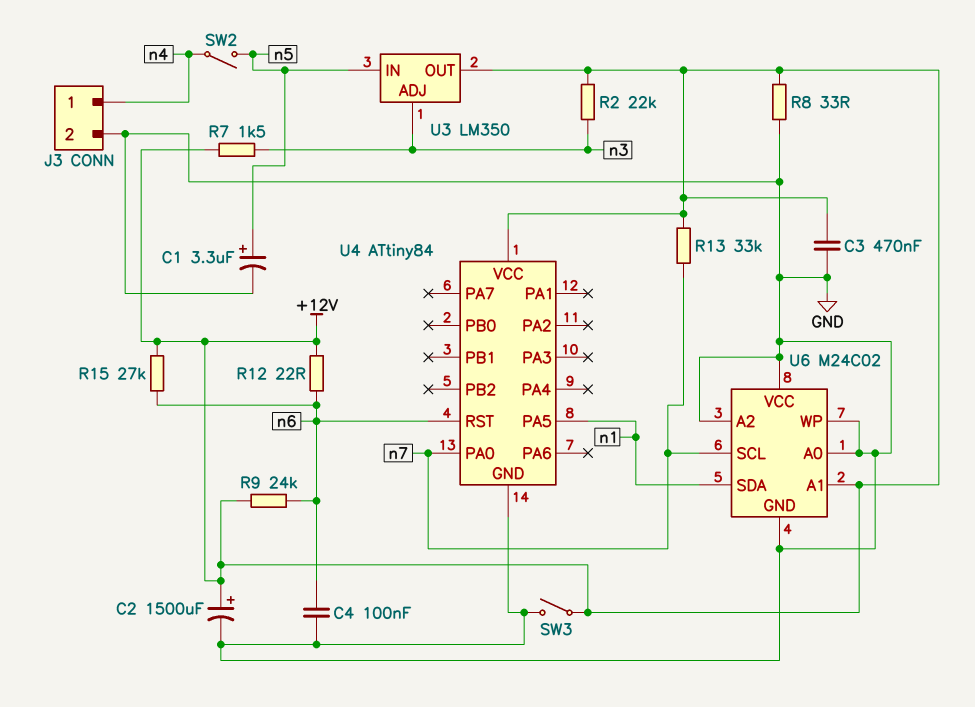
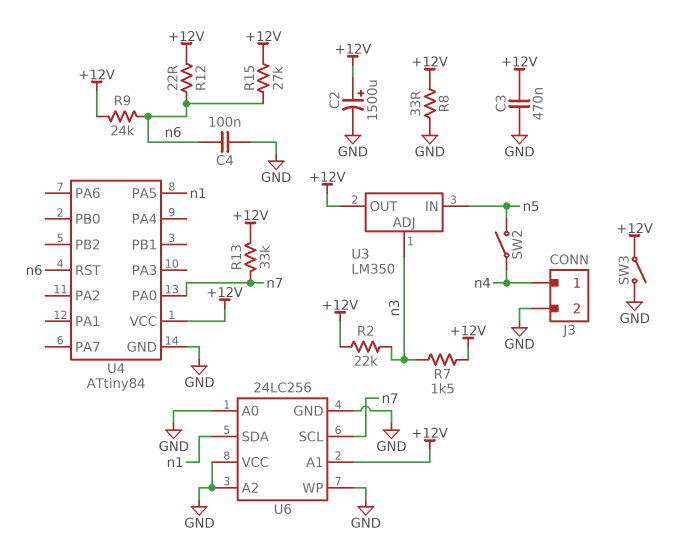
C1: 3.3uF (plus n5, minus GND) -> none
U6: M24C02 -> 24LC256

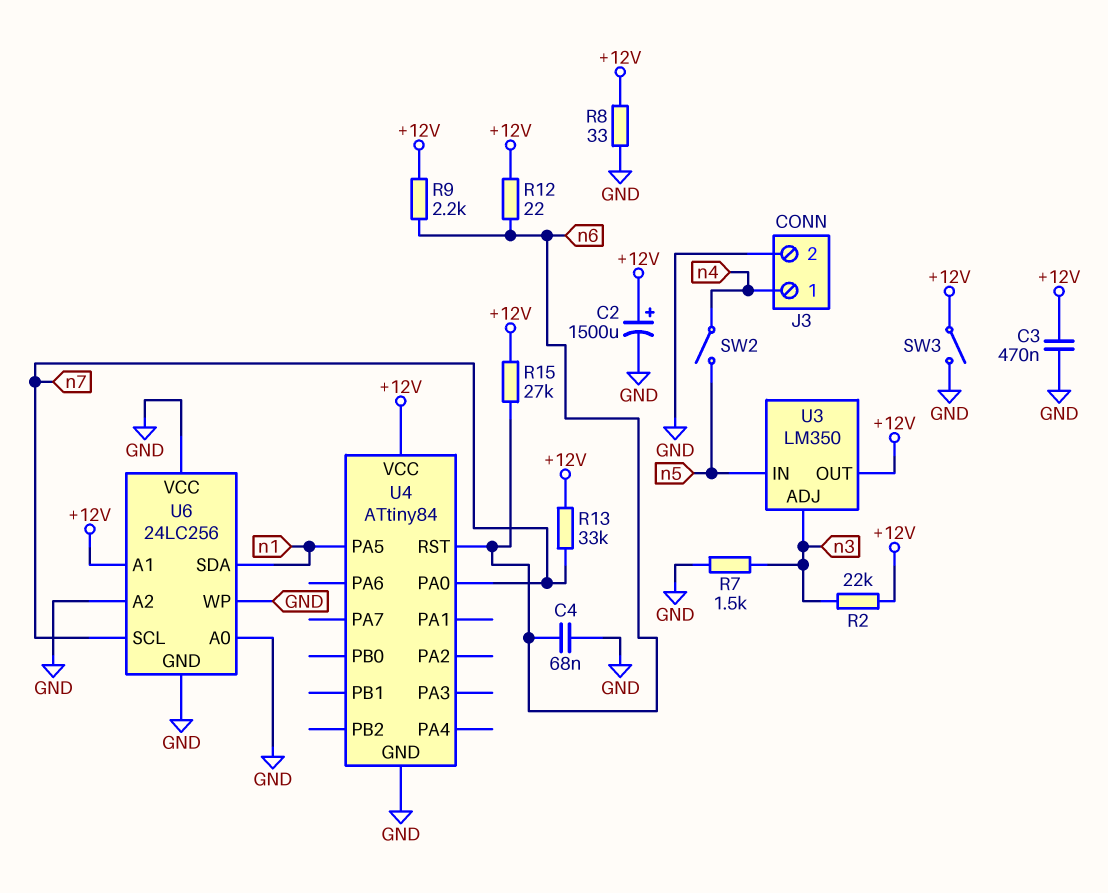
C4: 100nF (GND, n6) -> 68nF (GND, n6)
R7: 1.5k (+12V, n3) -> 1.5k (GND, n3)
R9: 24k (+12V, n6) -> 2.2k (+12V, n6)

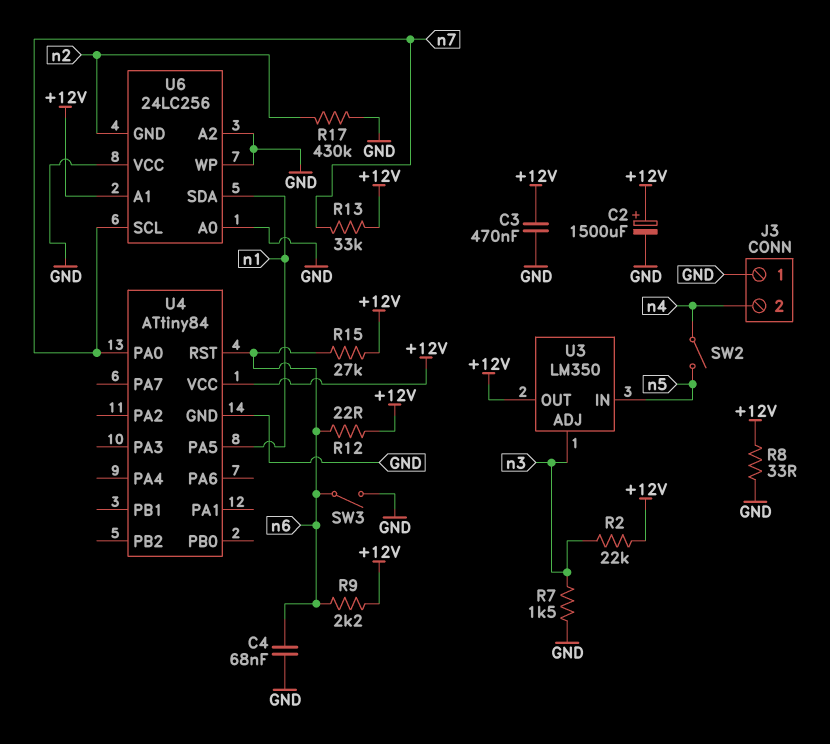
J3 pin 1: n4 -> GND
J3 pin 2: GND -> n4
R17: none -> 430k (GND, n2)
SW3: switch (+12V, GND) -> switch (GND, n6)
U6 pin GND: GND -> n2

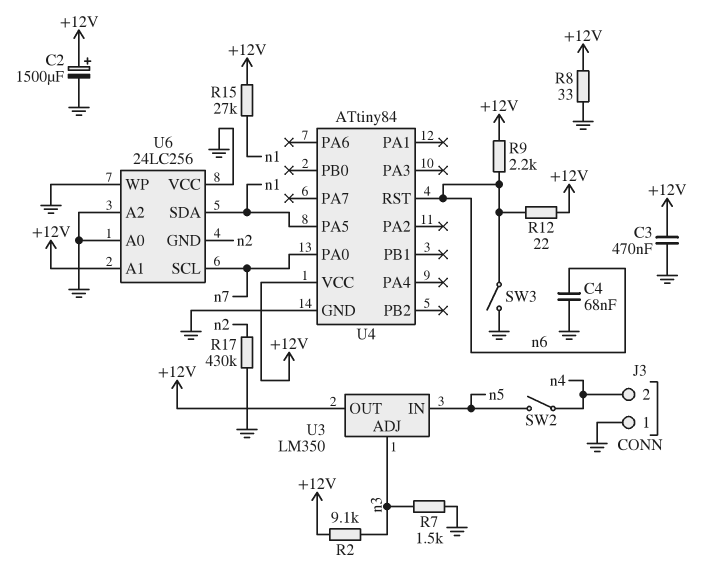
R2: 22k (+12V, n3) -> 9.1k (+12V, n3)
R13: 33k (+12V, n7) -> none
R15: 27k (+12V, n6) -> 27k (+12V, n1)

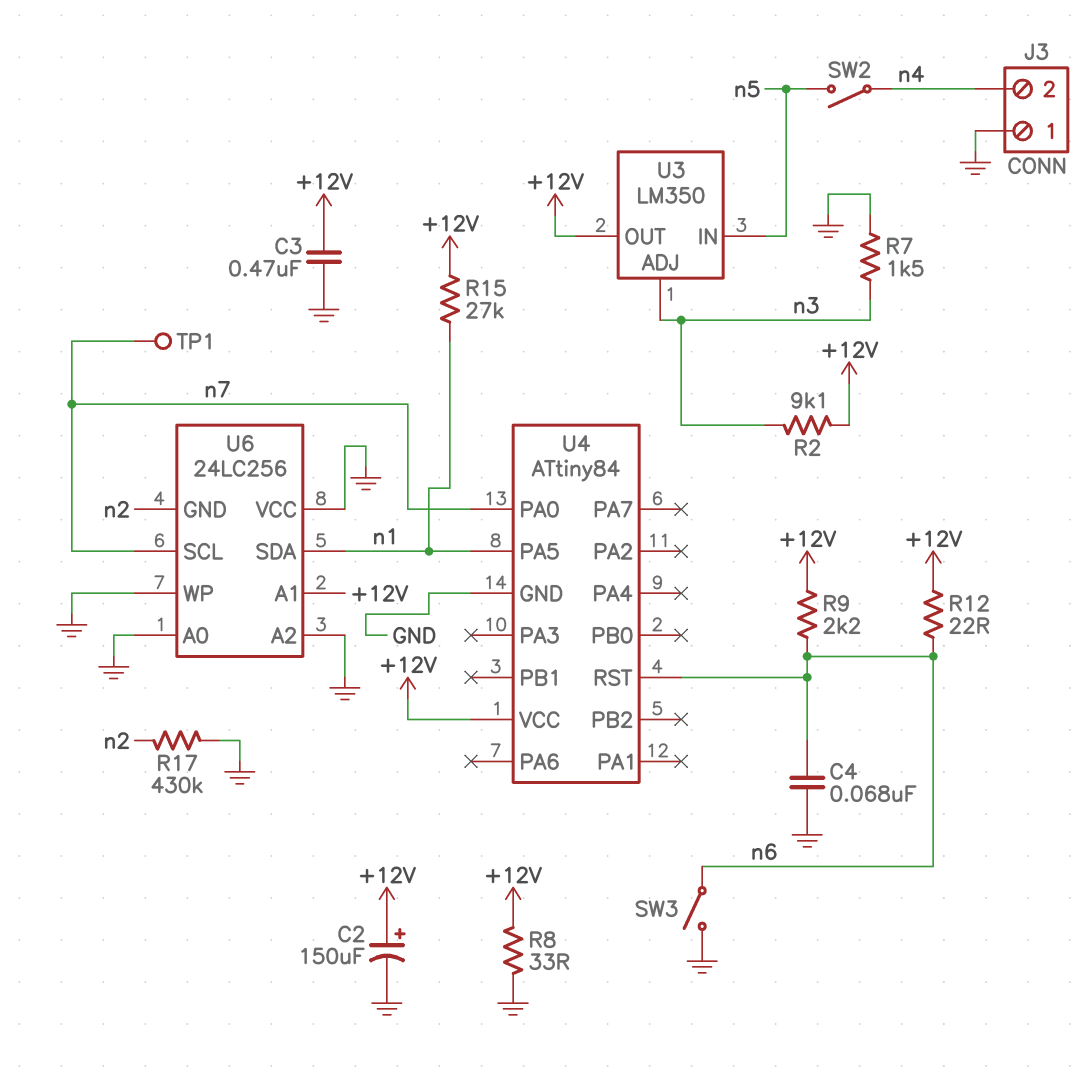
C2: 1500uF (plus +12V, minus GND) -> 150uF (plus +12V, minus GND)
TP1: none -> test point (n7)

